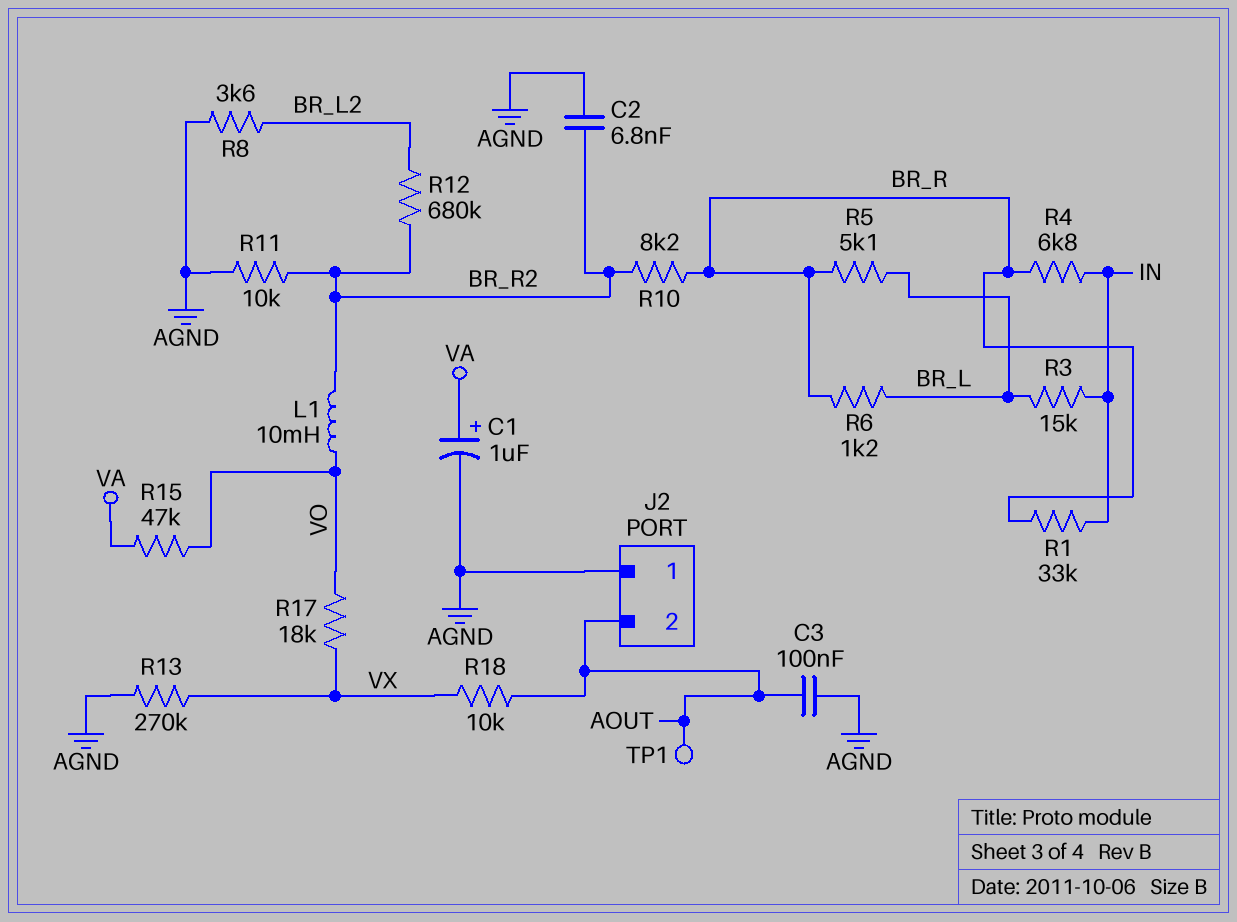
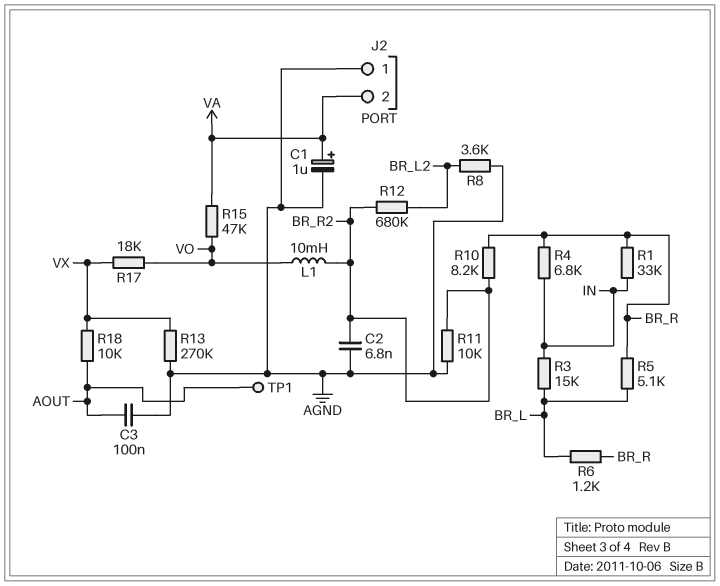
J2 pin 2: AOUT -> VA

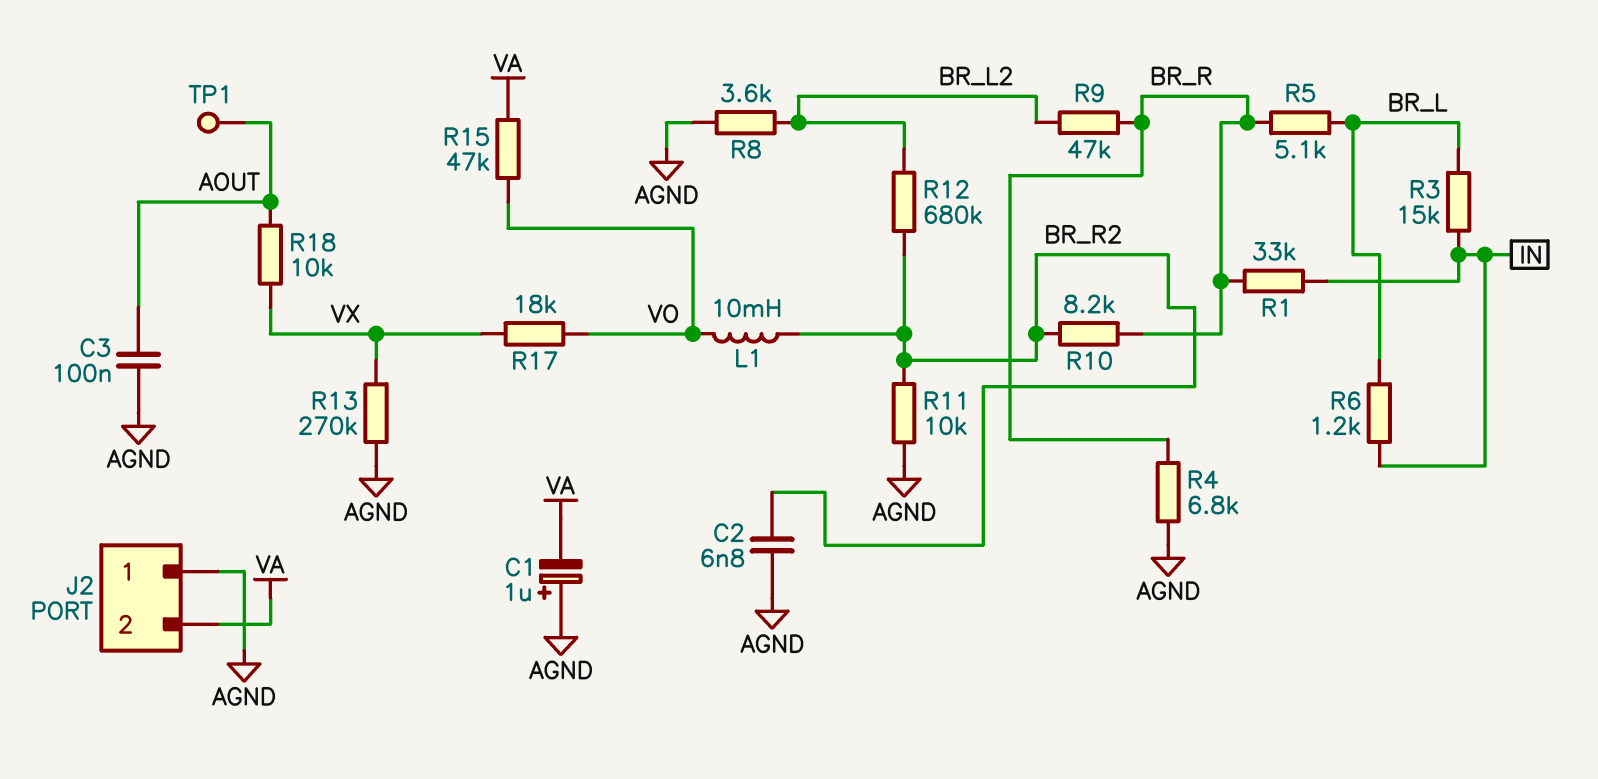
C1: 1uF (plus VA, minus AGND) -> 1uF (plus AGND, minus VA)
R4: 6.8k (BR_R, IN) -> 6.8k (AGND, BR_R)
R6: 1.2k (BR_L, BR_R) -> 1.2k (BR_L, IN)
R9: none -> 47k (BR_L2, BR_R)

